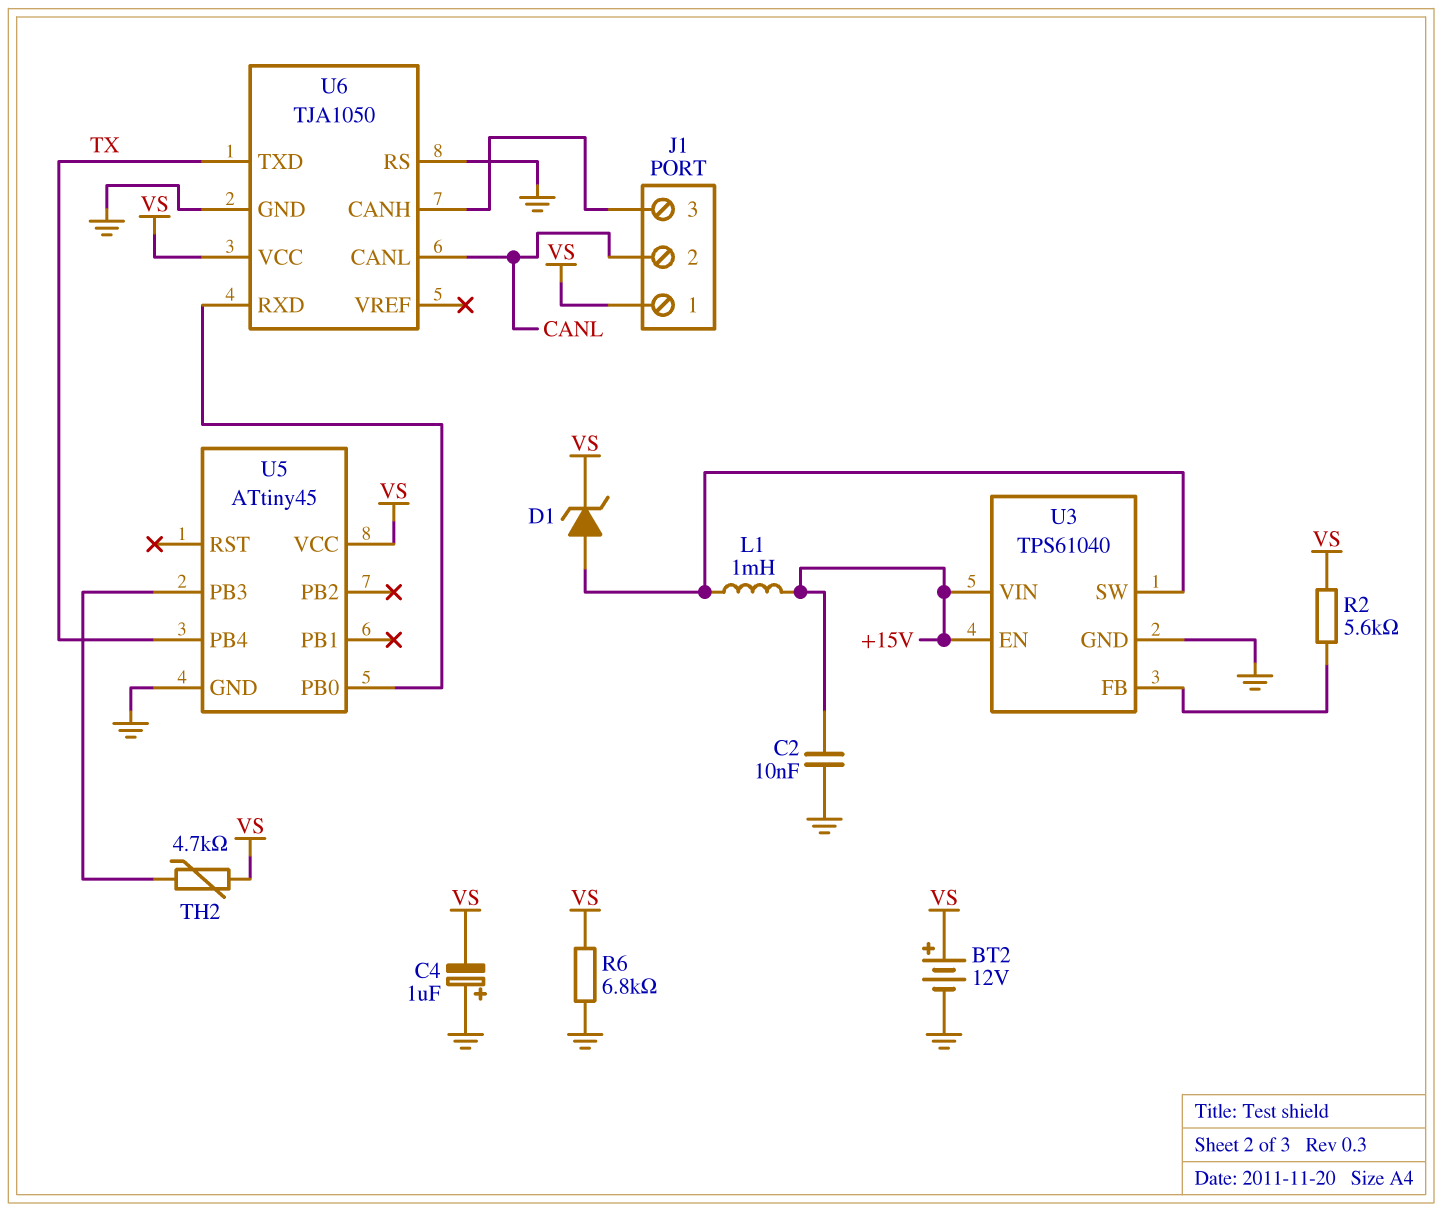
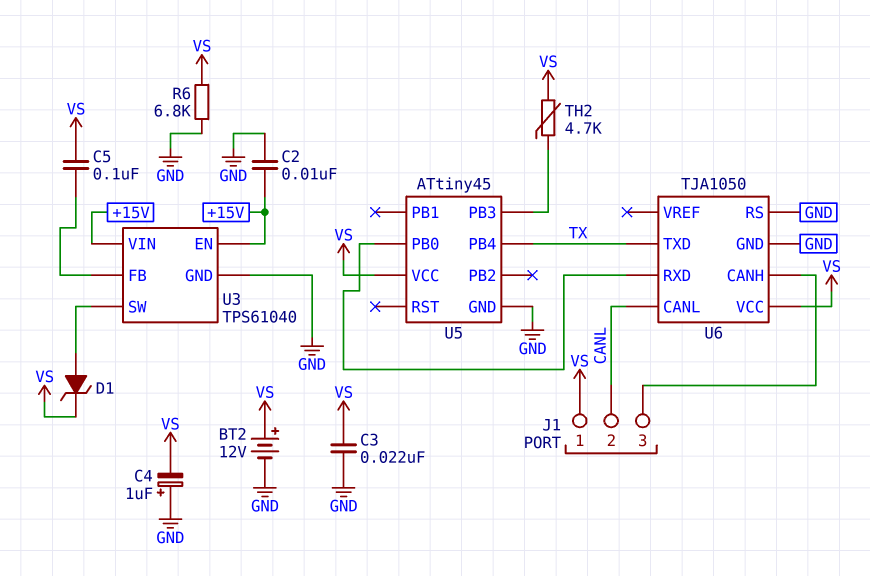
C3: none -> 22nF (GND, VS)
C5: none -> 100nF (U3/FB, VS)
L1: 1mH (+15V, U3/SW) -> none
R2: 5.6k (U3/FB, VS) -> none

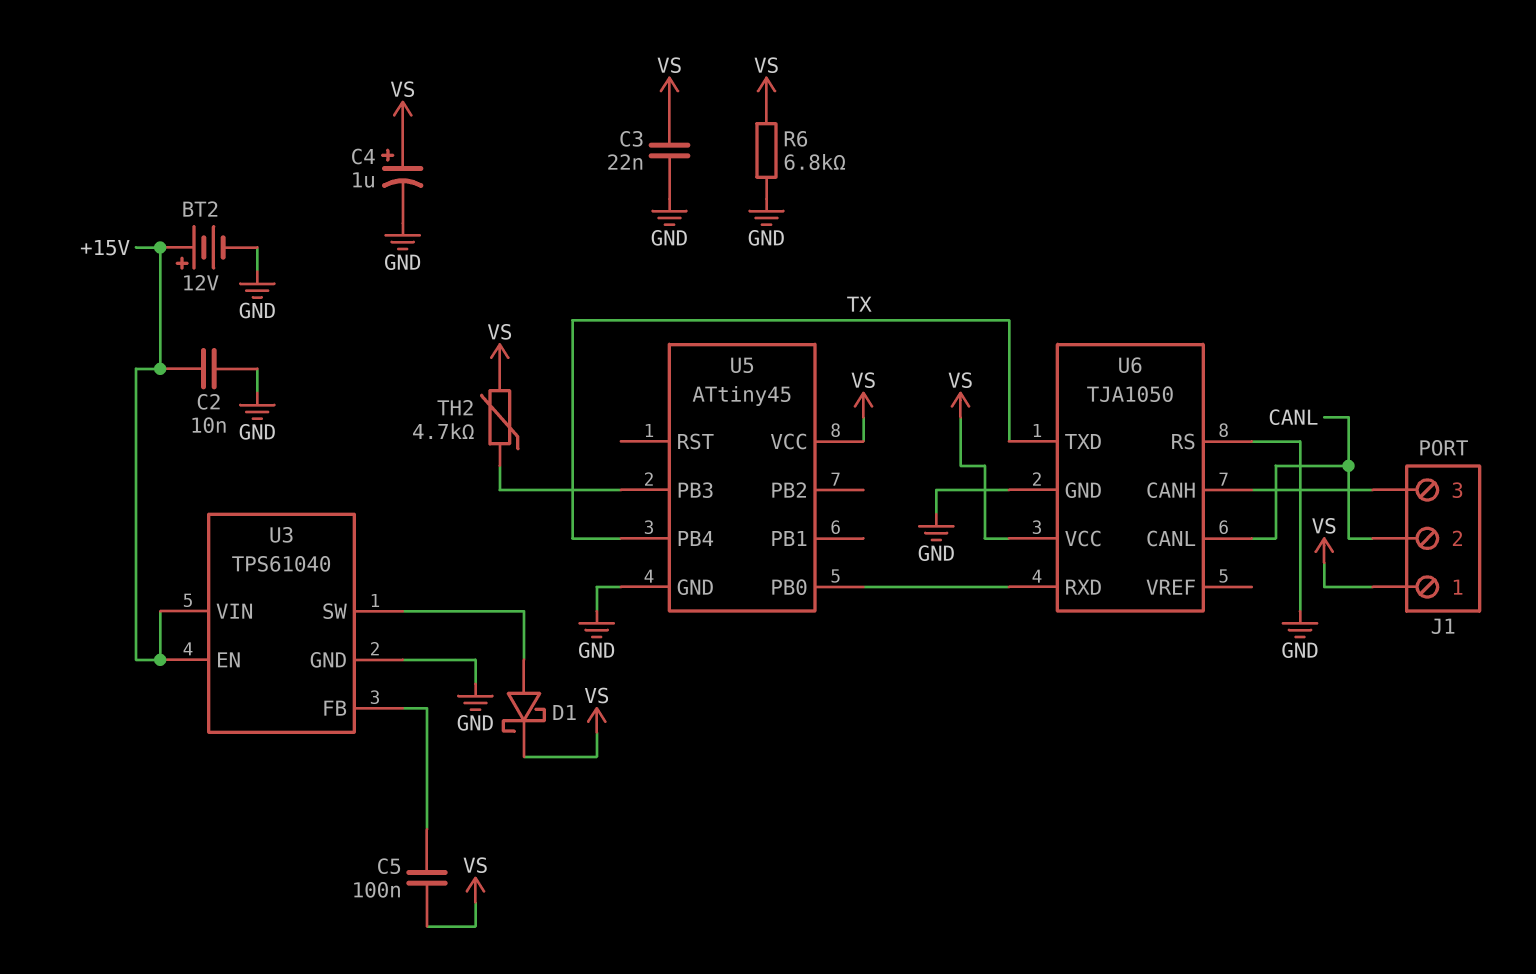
BT2: 12V (plus VS, minus GND) -> 12V (plus +15V, minus GND)
C4: 1uF (plus GND, minus VS) -> 1uF (plus VS, minus GND)
D1: zener (A U3/SW, K VS) -> schottky (A U3/SW, K VS)

